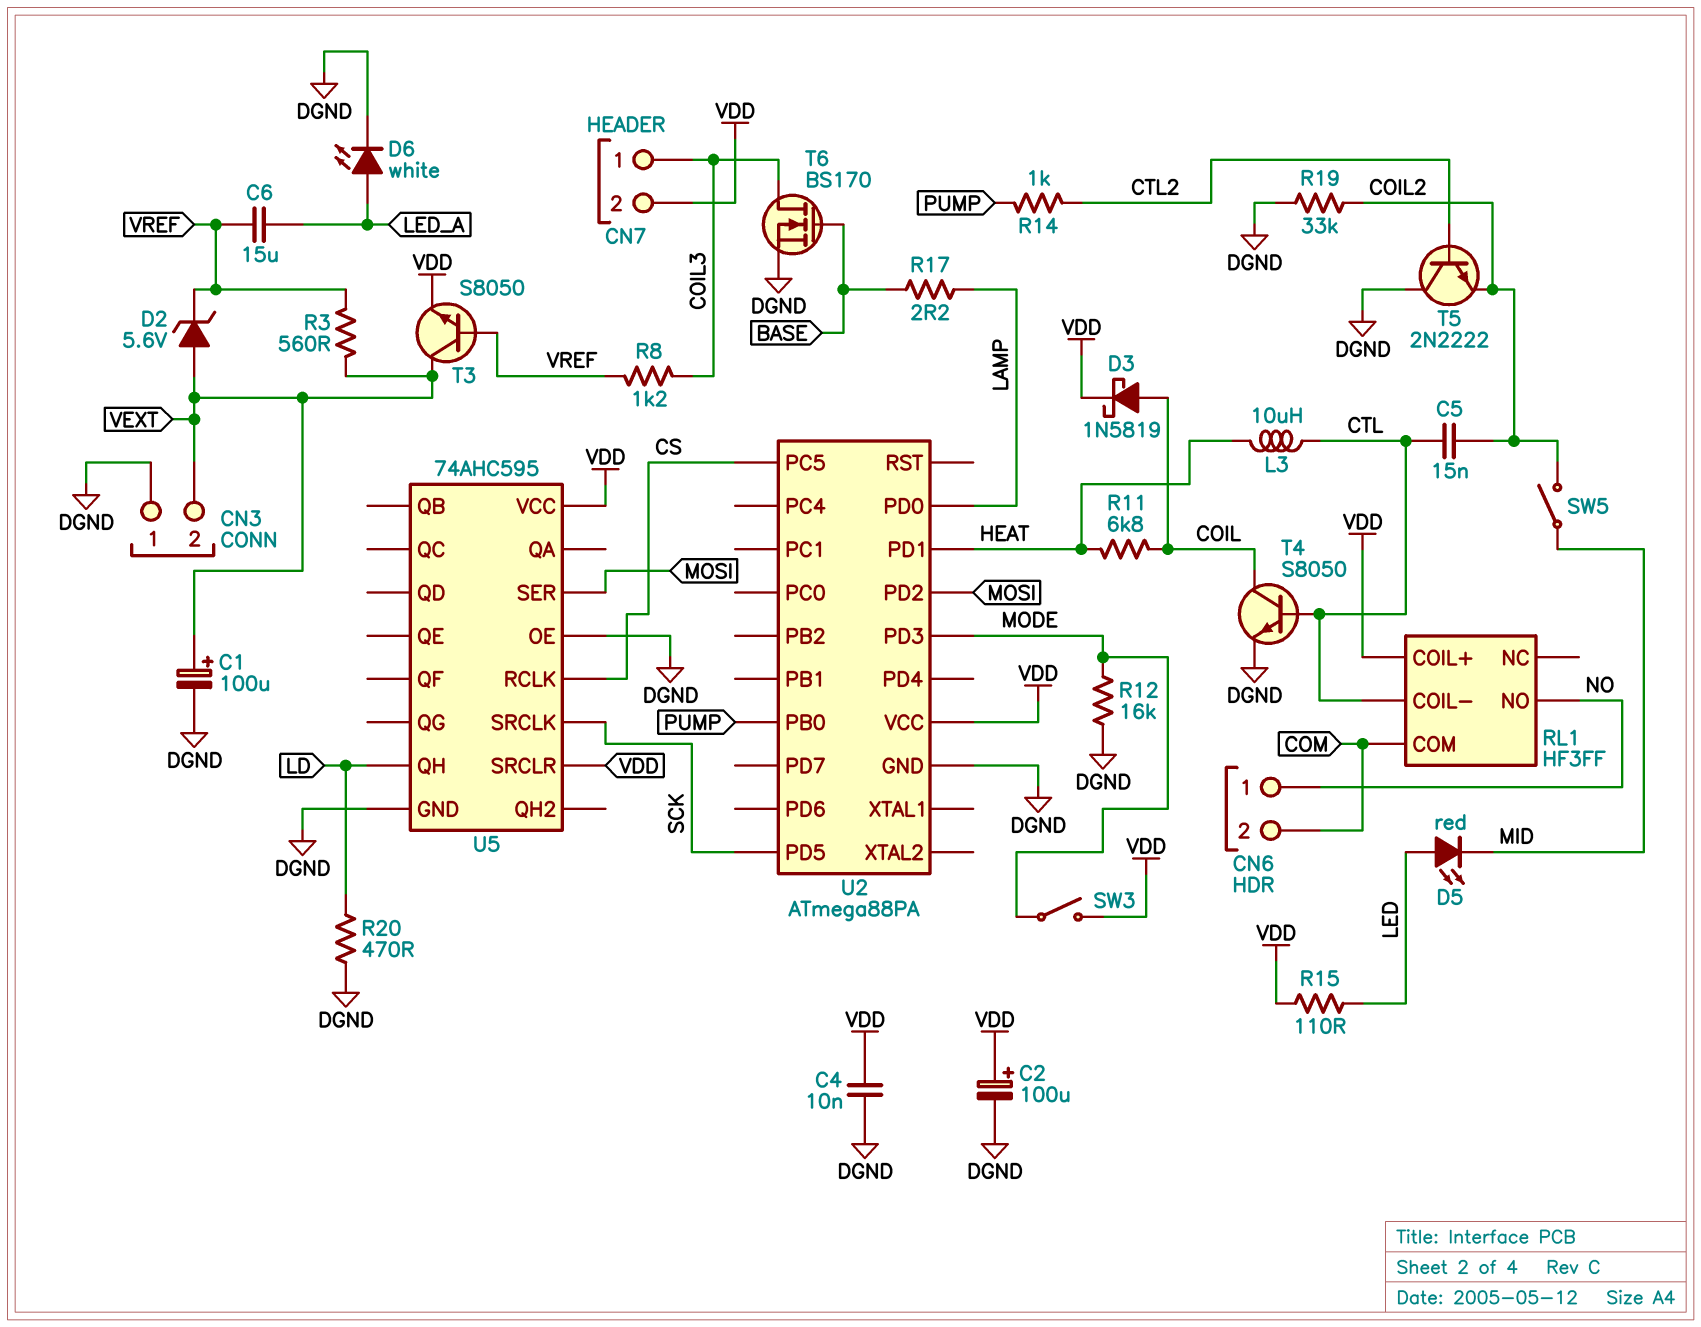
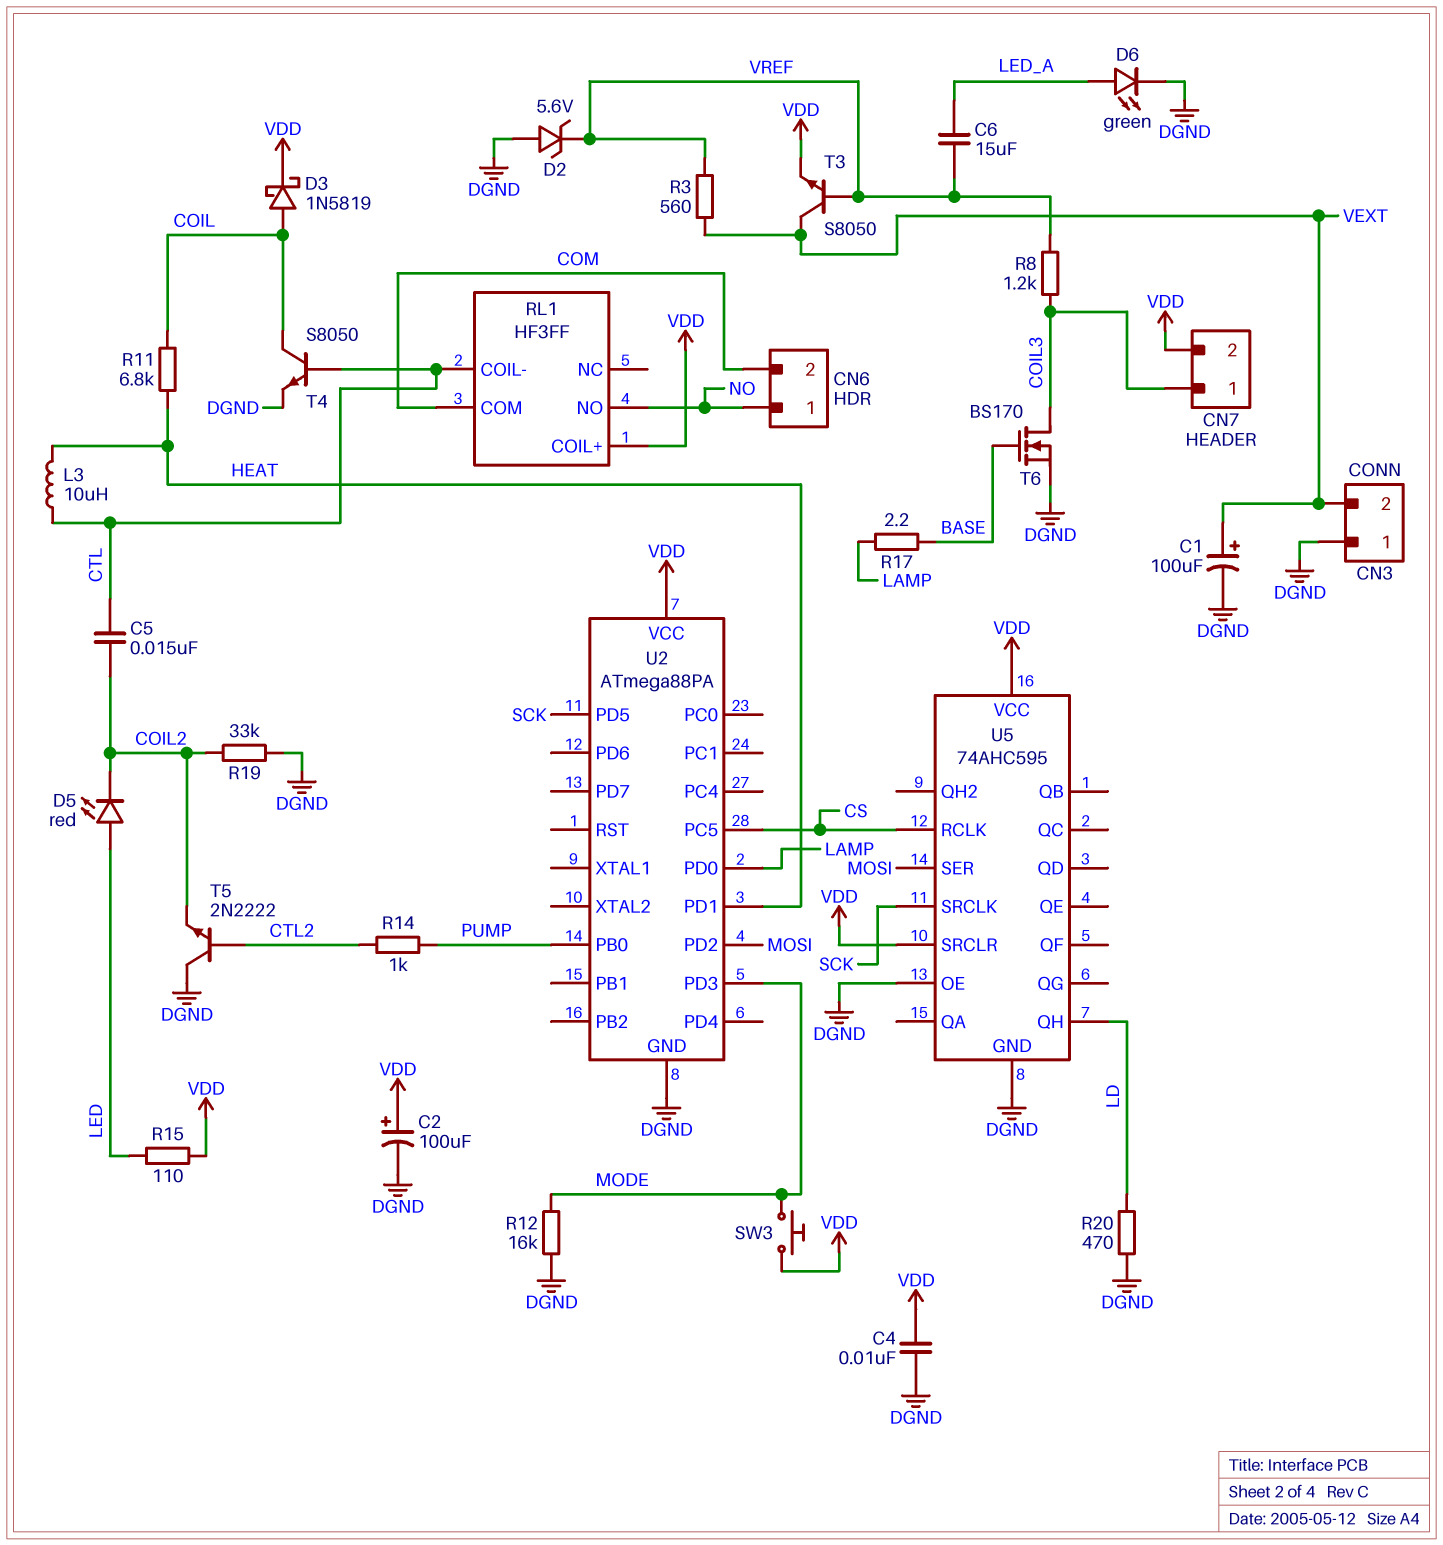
D2: zener 5.6V (A VEXT, K VREF) -> zener 5.6V (A DGND, K VREF)
D5: LED red (A LED, K MID) -> LED red (A LED, K COIL2)
D6: LED white (A LED_A, K DGND) -> LED green (A LED_A, K DGND)
SW3: switch (MODE, VDD) -> button (MODE, VDD)
SW5: switch (COIL2, MID) -> none

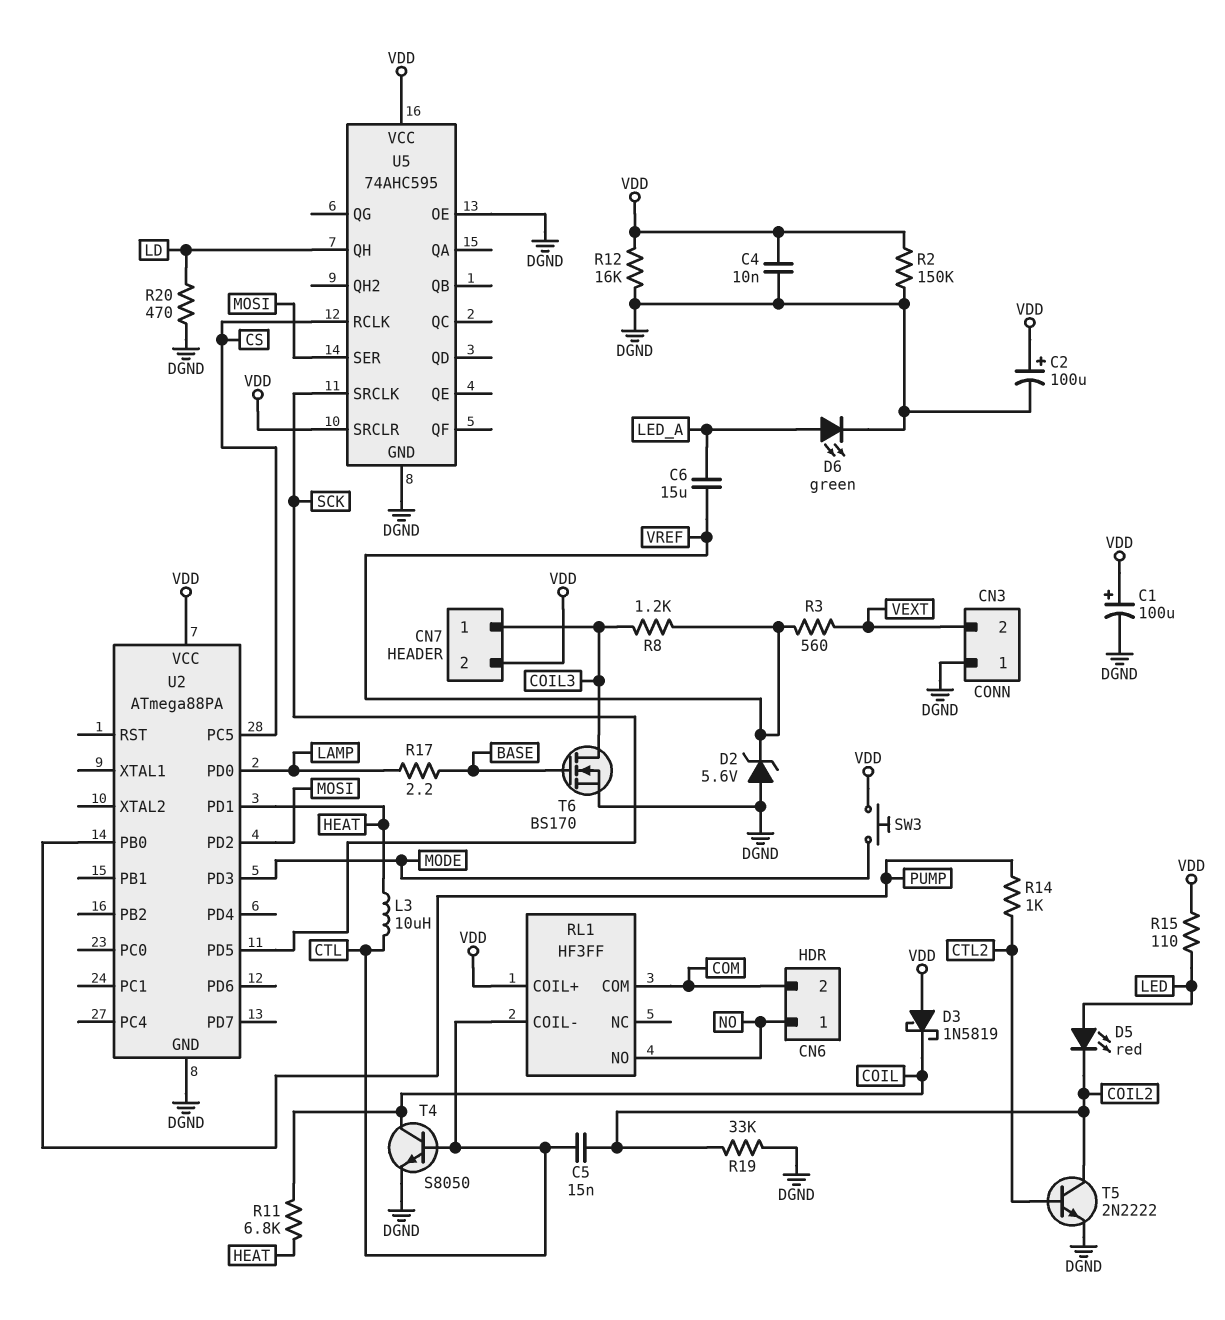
C1: 100uF (plus VEXT, minus DGND) -> 100uF (plus VDD, minus DGND)
D3: schottky 1N5819 (A COIL, K VDD) -> schottky 1N5819 (A VDD, K COIL)
R2: none -> 150k (DGND, VDD)
R12: 16k (DGND, MODE) -> 16k (DGND, VDD)
T3: NPN S8050 (B VREF, C VEXT, E VDD) -> none
T5: NPN 2N2222 (B CTL2, C DGND, E COIL2) -> NPN 2N2222 (B CTL2, C COIL2, E DGND)

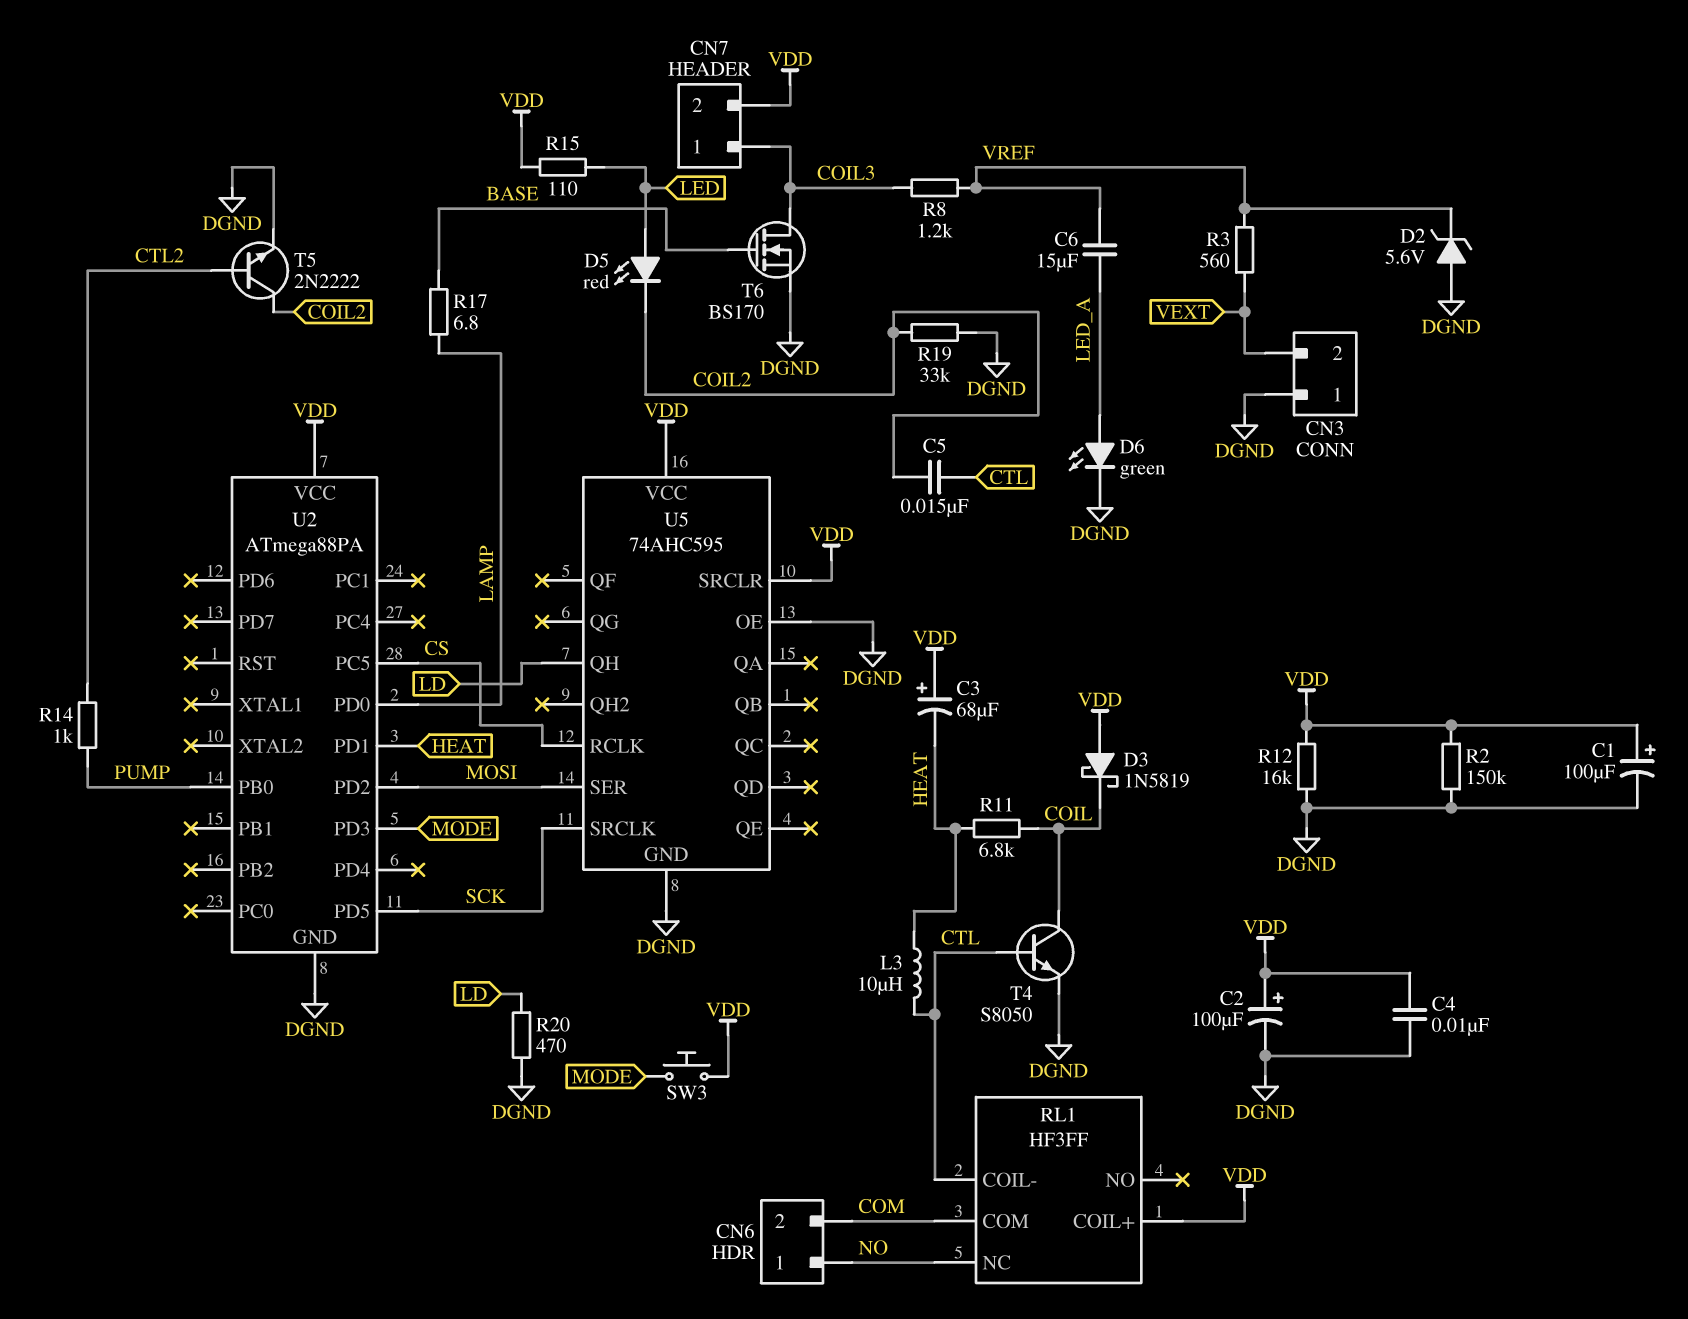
C3: none -> 68uF (plus VDD, minus HEAT)
R17: 2.2 (BASE, LAMP) -> 6.8 (BASE, LAMP)
RL1 pin NC: none -> NO
RL1 pin NO: NO -> none

